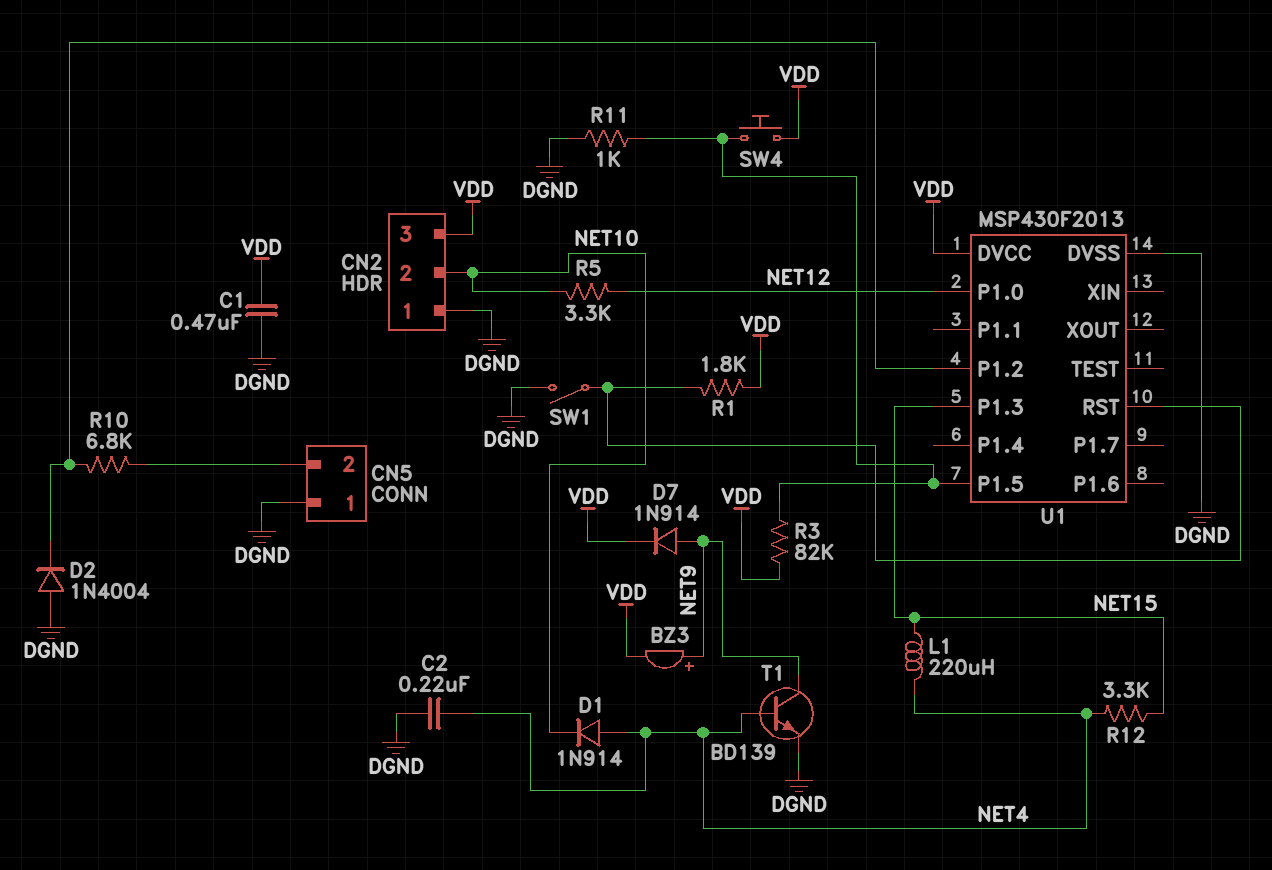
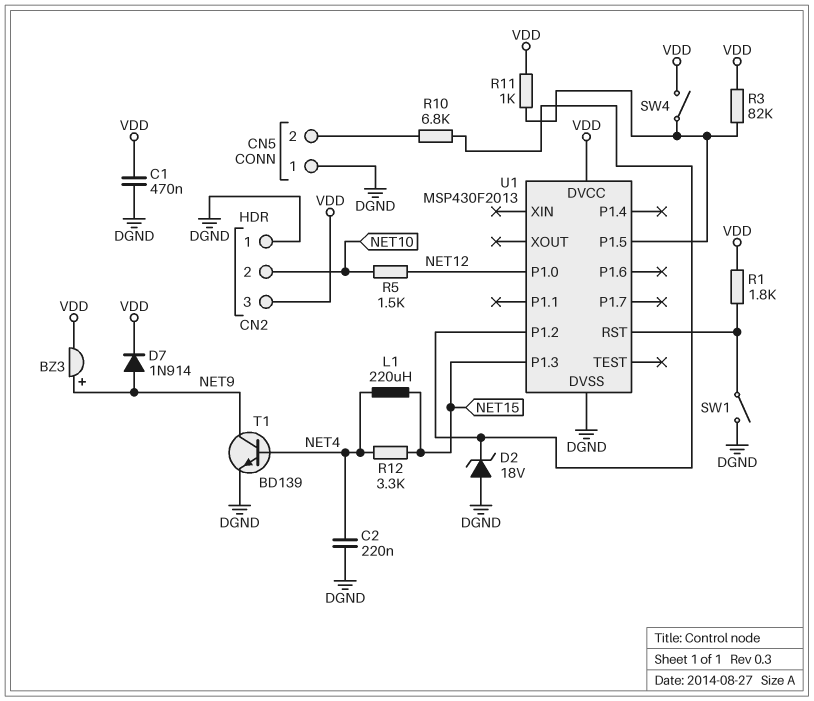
D1: diode 1N914 (A NET4, K NET10) -> none
D2: diode 1N4004 (A DGND, K U1/P1.2) -> zener 18V (A DGND, K U1/P1.2)
R5: 3.3k (NET10, NET12) -> 1.5k (NET10, NET12)
R11: 1k (DGND, U1/P1.5) -> 1k (U1/P1.5, VDD)
SW4: button (U1/P1.5, VDD) -> switch (U1/P1.5, VDD)

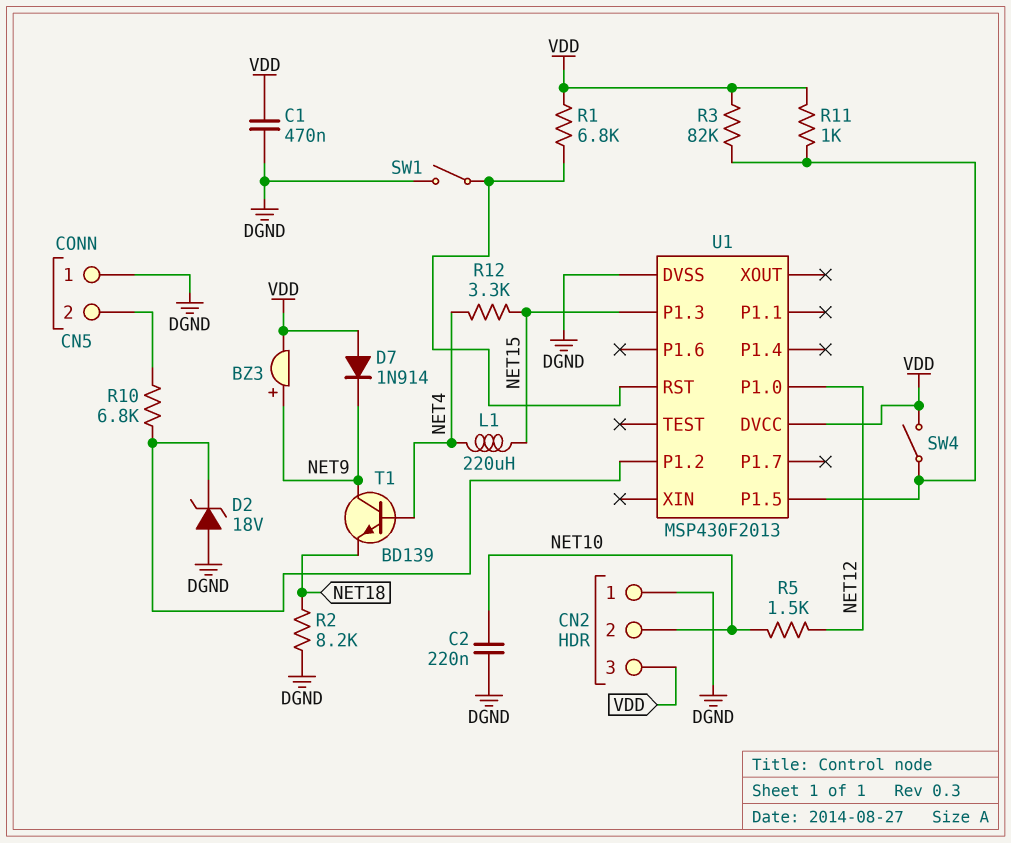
C2: 220nF (DGND, NET4) -> 220nF (DGND, NET10)
D7: diode 1N914 (A NET9, K VDD) -> diode 1N914 (A VDD, K NET9)
R1: 1.8k (U1/RST, VDD) -> 6.8k (U1/RST, VDD)
R2: none -> 8.2k (DGND, NET18)
T1: NPN BD139 (B NET4, C NET9, E DGND) -> NPN BD139 (B NET4, C NET9, E NET18)

